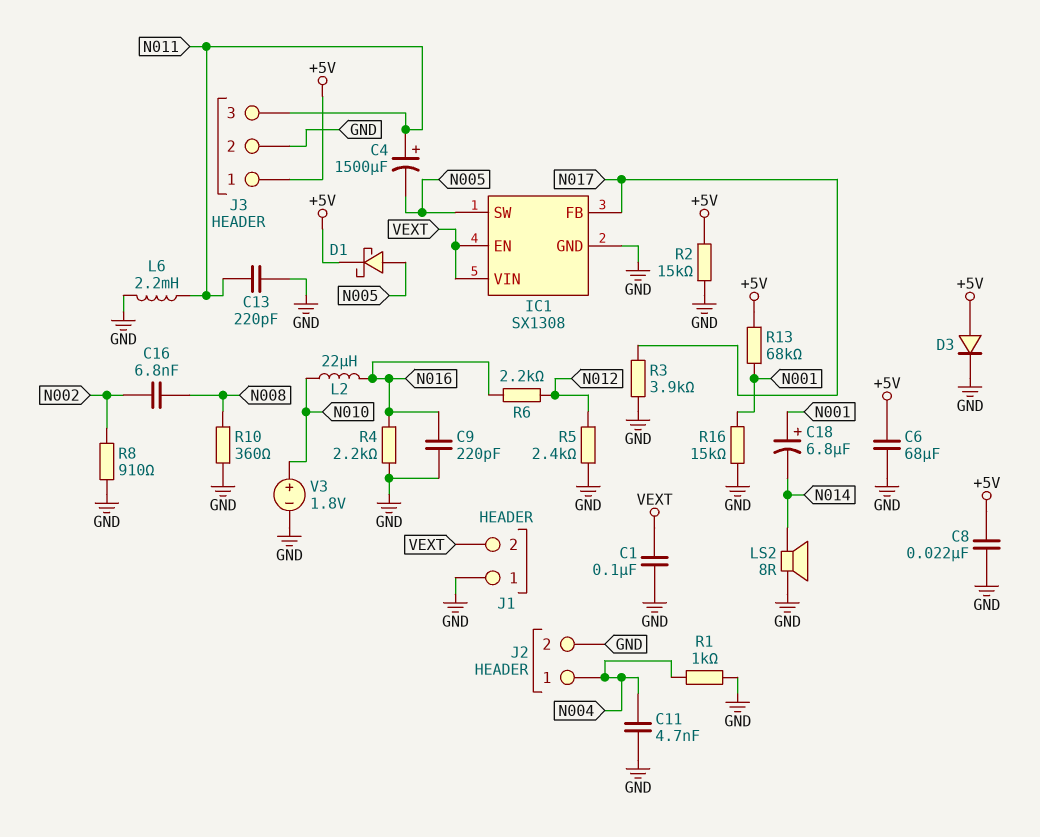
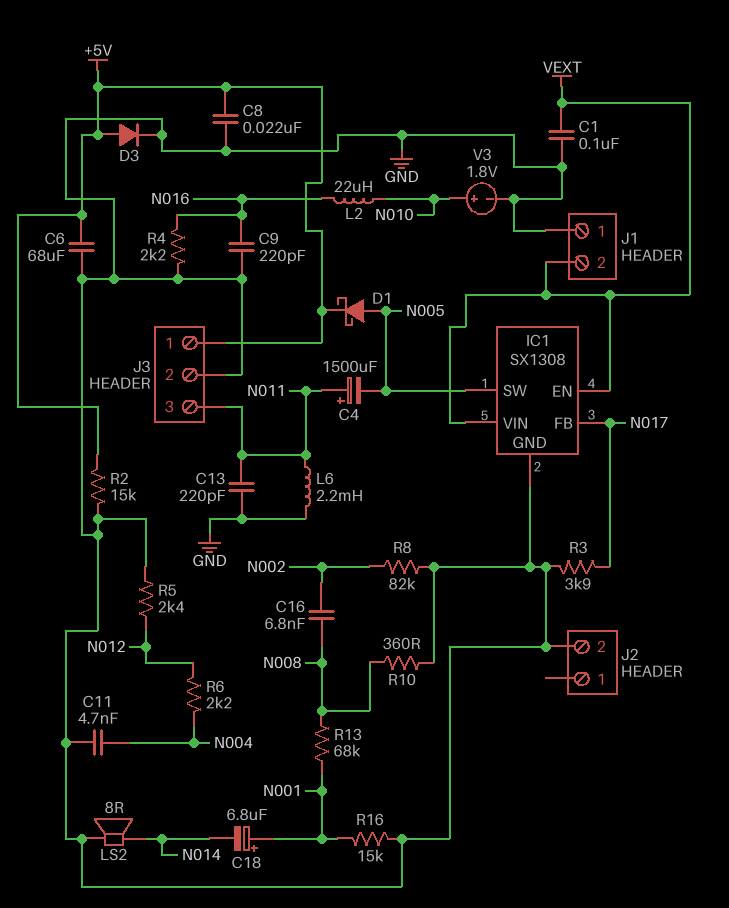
J2 pin 1: N004 -> none
R1: 1k (GND, N004) -> none
R6: 2.2k (N012, N016) -> 2.2k (N004, N012)
R8: 910 (GND, N002) -> 82k (GND, N002)
R13: 68k (+5V, N001) -> 68k (N001, N008)

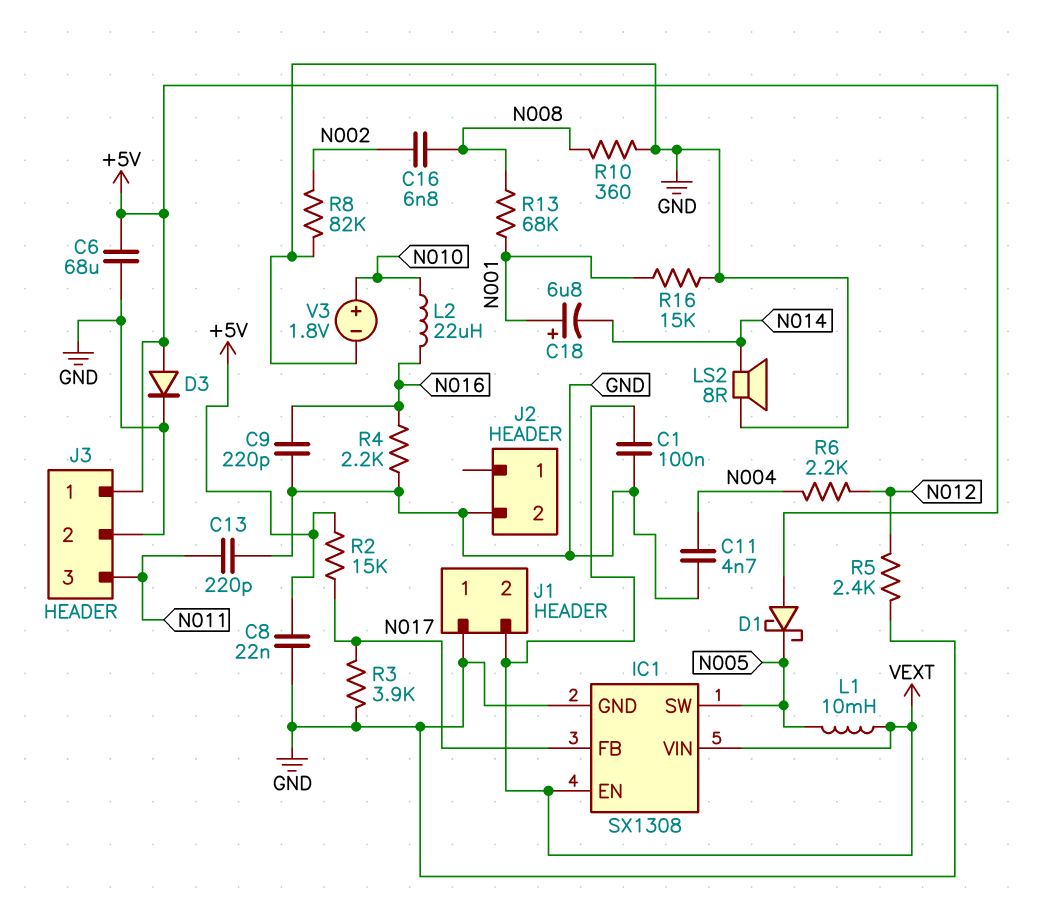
C4: 1500uF (plus N011, minus N005) -> none
D1: schottky (A N005, K +5V) -> schottky (A +5V, K N005)
L1: none -> 10mH (N005, VEXT)
L6: 2.2mH (GND, N011) -> none
R2: 15k (+5V, GND) -> 15k (+5V, N017)

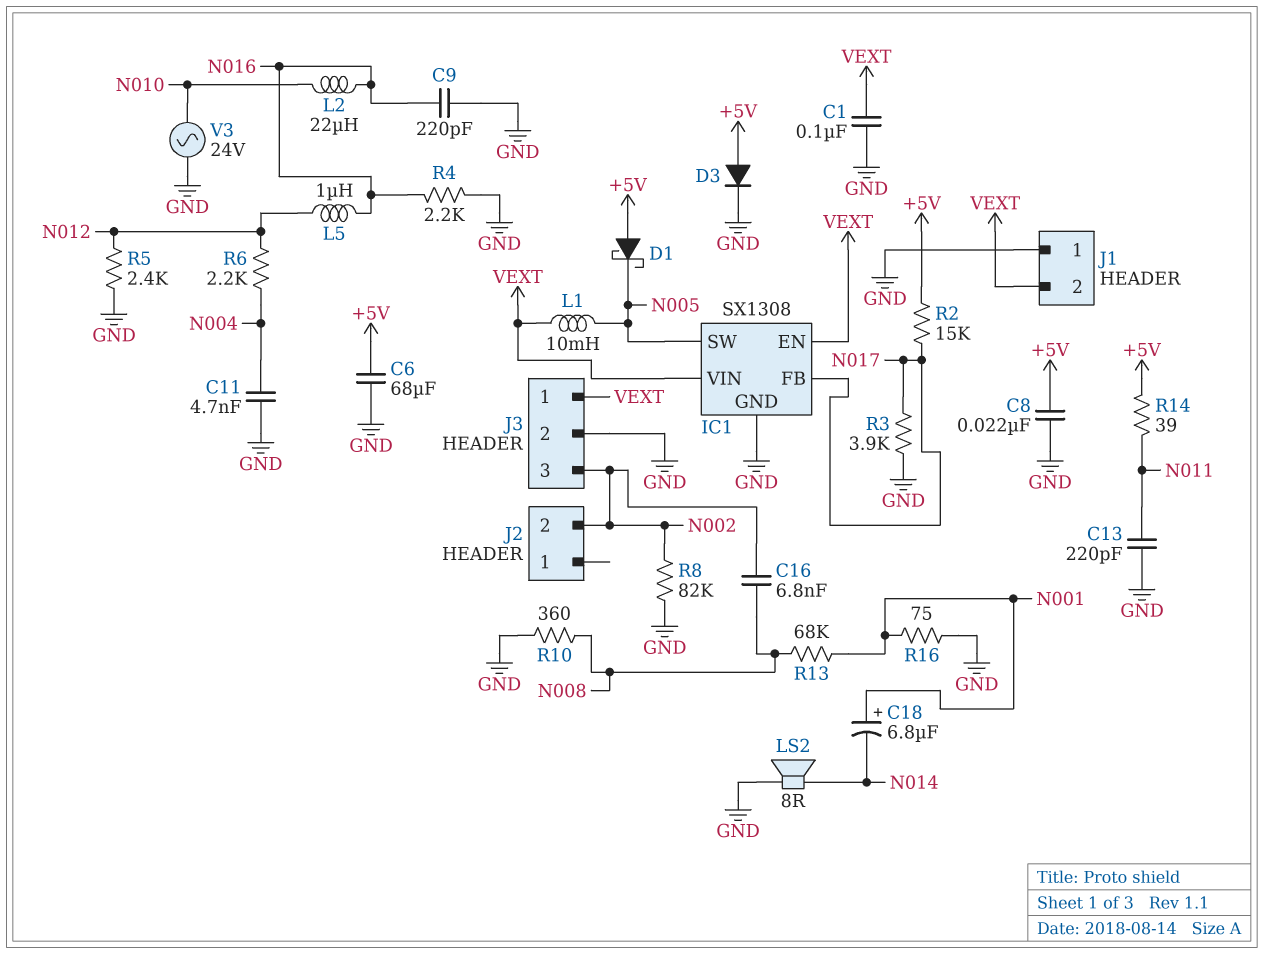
J2 pin 2: GND -> N002
J3 pin 1: +5V -> VEXT
J3 pin 3: N011 -> N002
L5: none -> 1uH (N012, N016)
R14: none -> 39 (+5V, N011)
R16: 15k (GND, N001) -> 75 (GND, N001)
V3: 1.8V (plus N010, minus GND) -> AC 24V (GND, N010)

